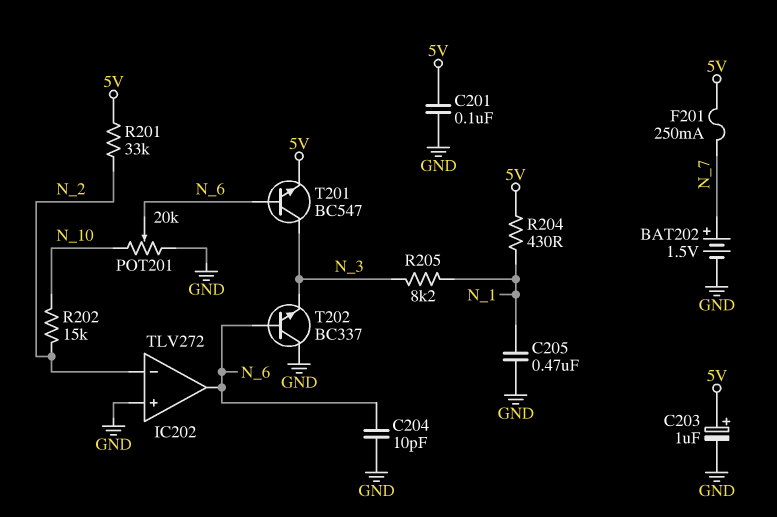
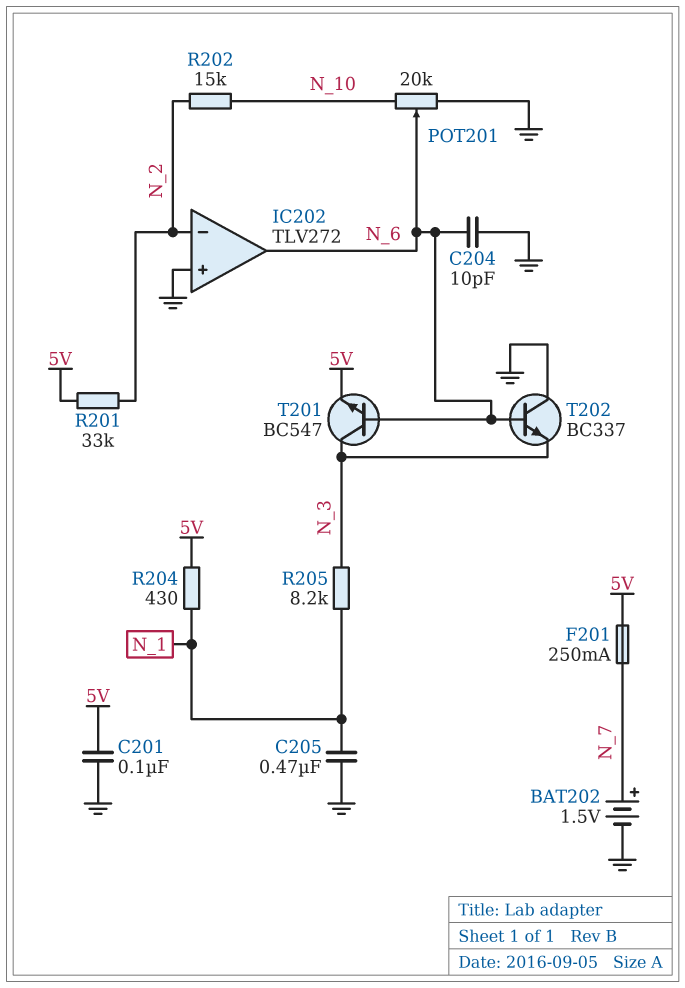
C203: 1uF (plus 5V, minus GND) -> none

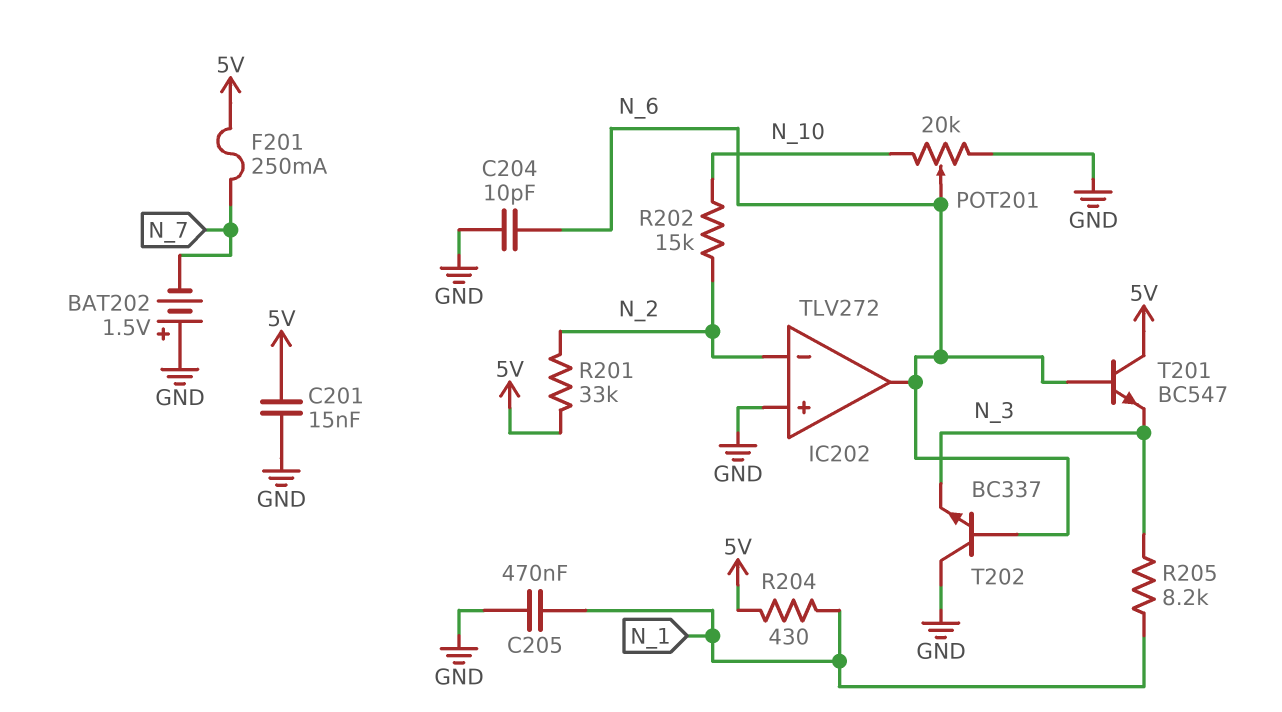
BAT202: 1.5V (plus N_7, minus GND) -> 1.5V (plus GND, minus N_7)
C201: 100nF (5V, GND) -> 15nF (5V, GND)
T201: NPN BC547 (B N_6, C N_3, E 5V) -> NPN BC547 (B N_6, C 5V, E N_3)

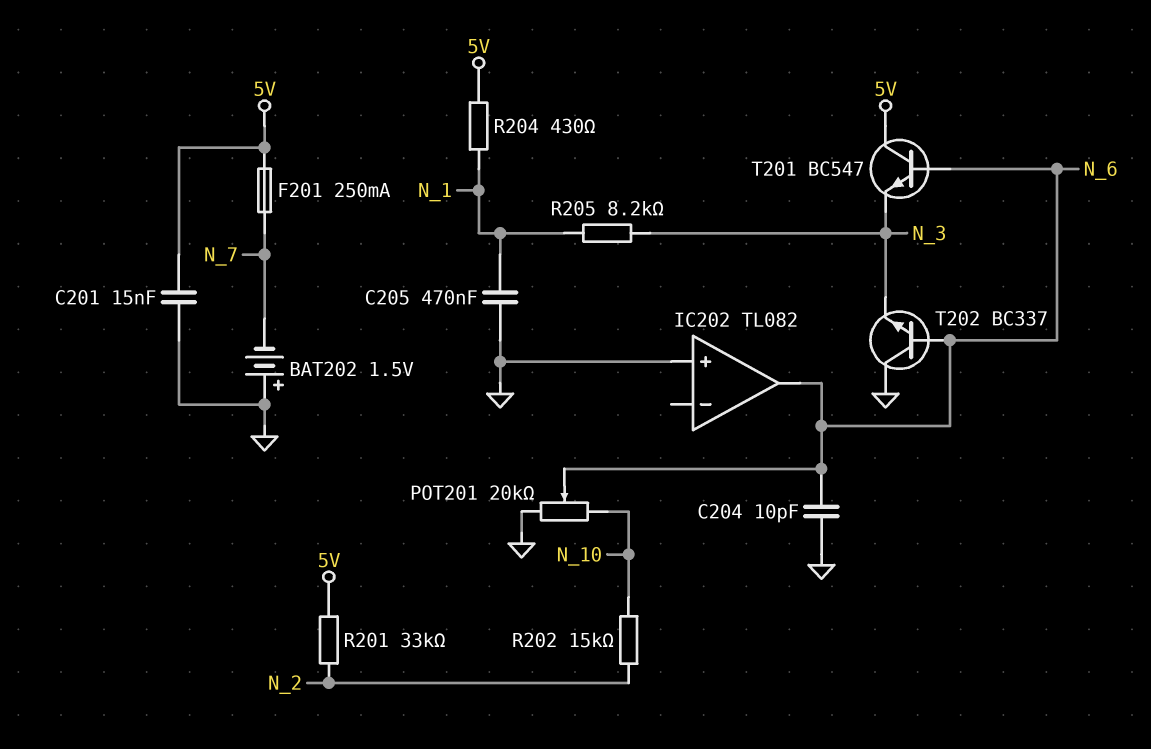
IC202: TLV272 -> TL082
IC202 pin in-: N_2 -> none

